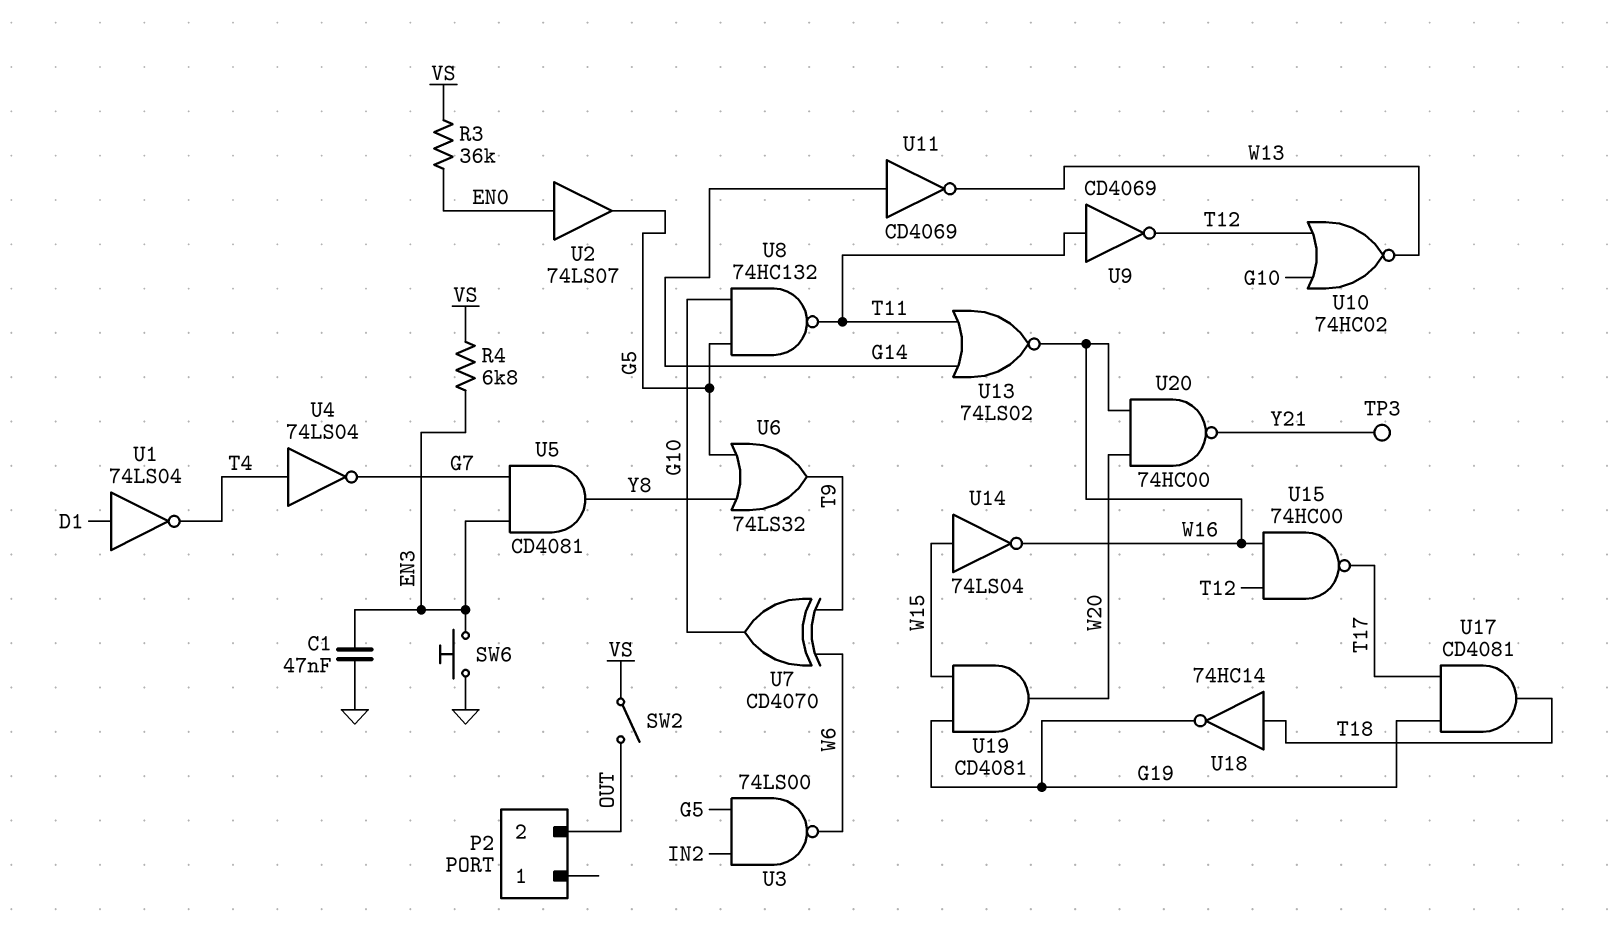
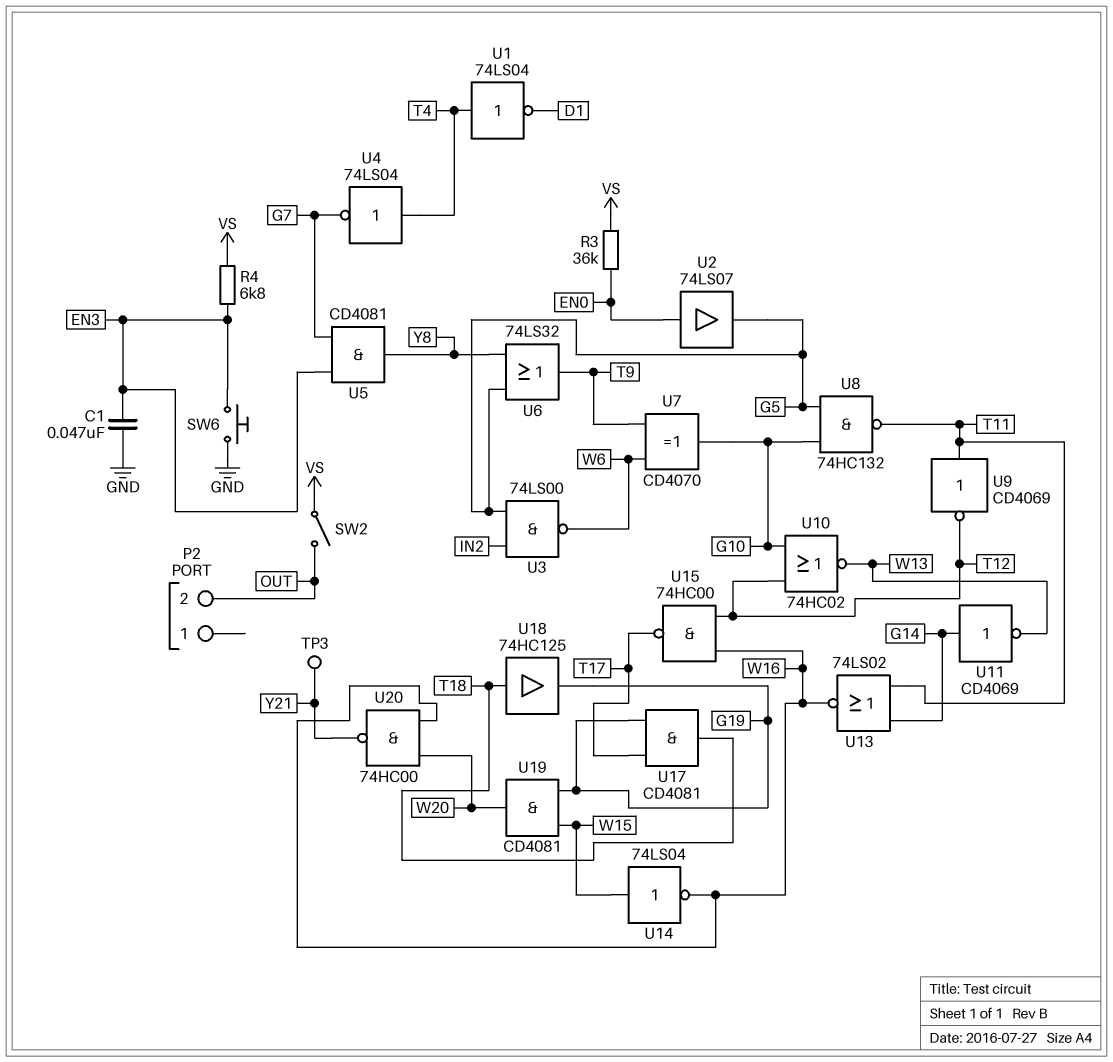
U1: NOT 74LS04 (in D1, out T4) -> NOT 74LS04 (in T4, out D1)
U18: NOT 74HC14 (in T18, out G19) -> buffer 74HC125 (in T18, out G19)

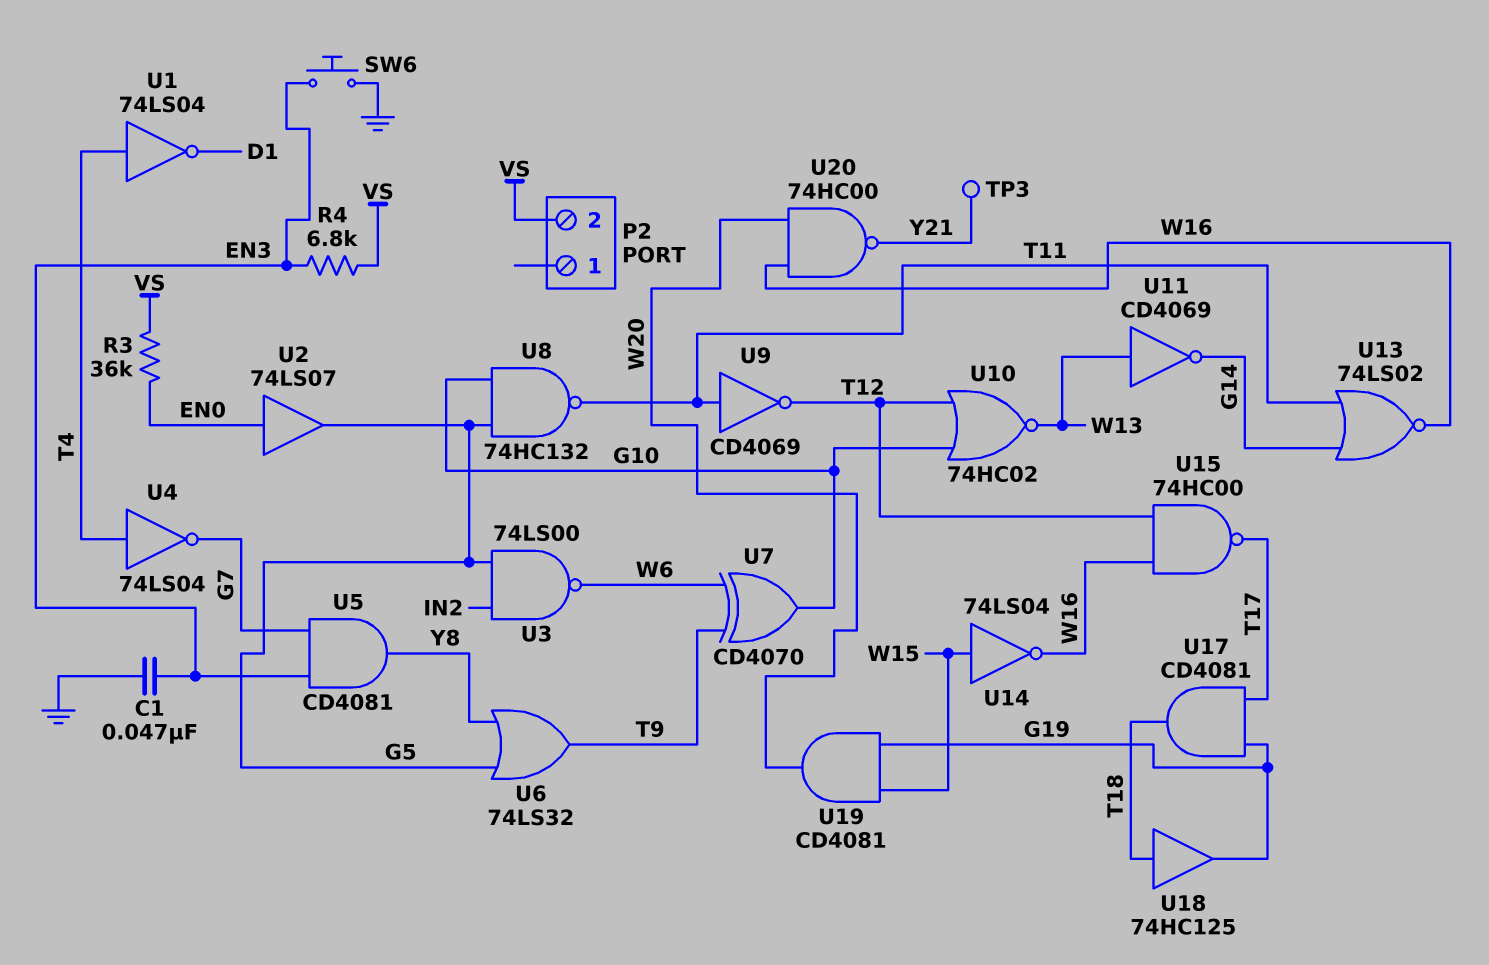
P2 pin 2: OUT -> VS
SW2: switch (OUT, VS) -> none
U11: NOT CD4069 (in G14, out W13) -> NOT CD4069 (in W13, out G14)

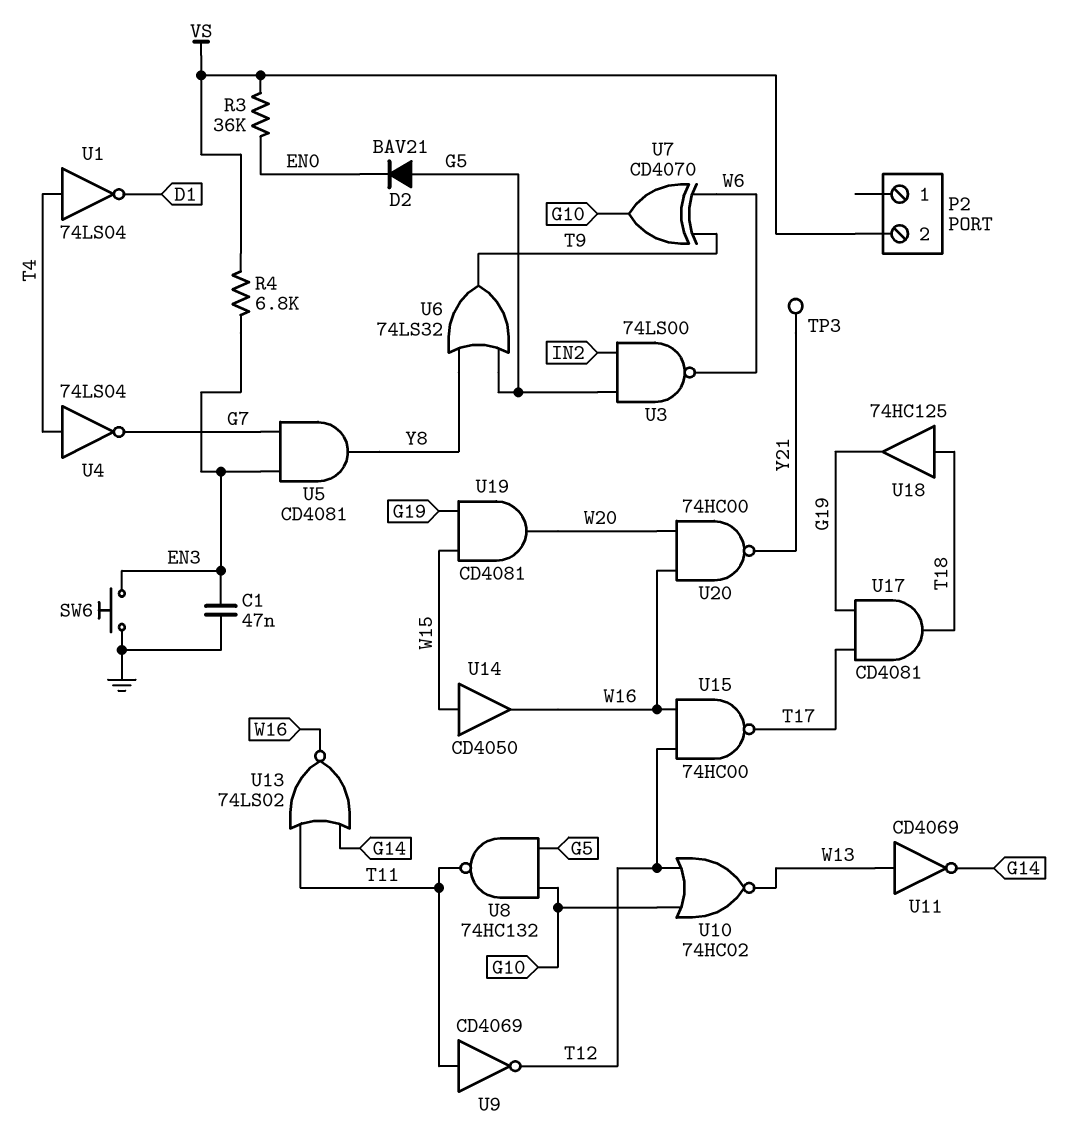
D2: none -> diode BAV21 (A G5, K EN0)
U2: buffer 74LS07 (in EN0, out G5) -> none
U14: NOT 74LS04 (in W15, out W16) -> buffer CD4050 (in W15, out W16)

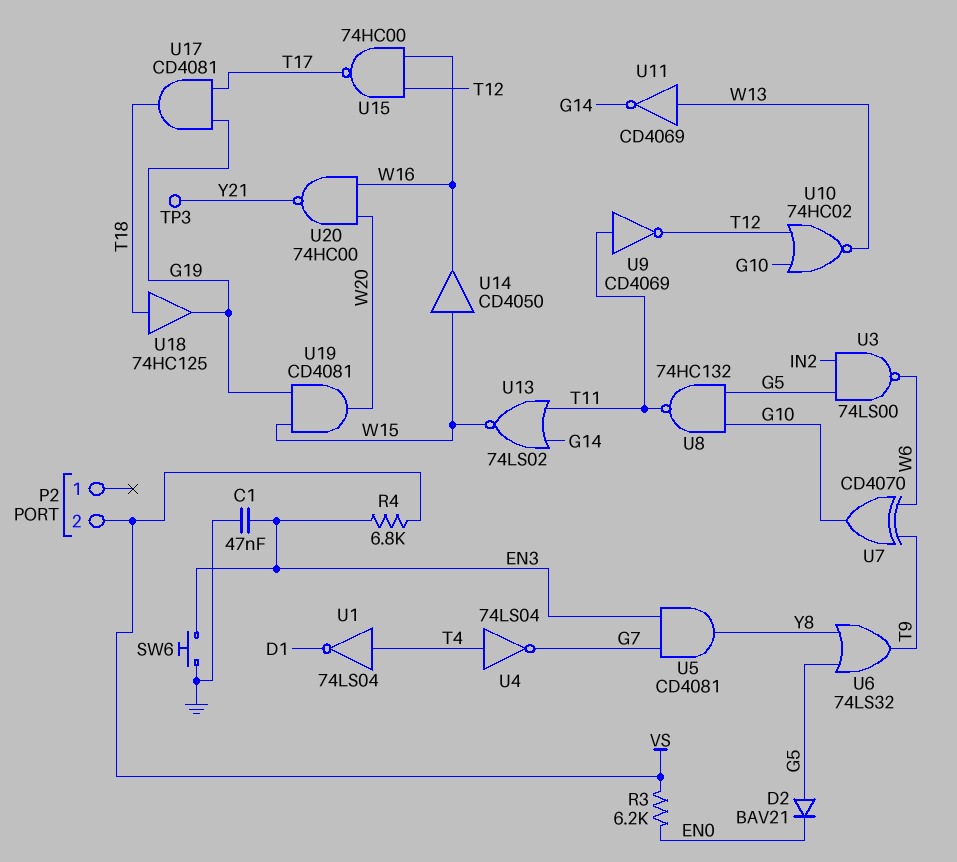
R3: 36k (EN0, VS) -> 6.2k (EN0, VS)
U13: NOR 74LS02 (in G14, in T11, out W16) -> NOR 74LS02 (in G14, in T11, out W15)

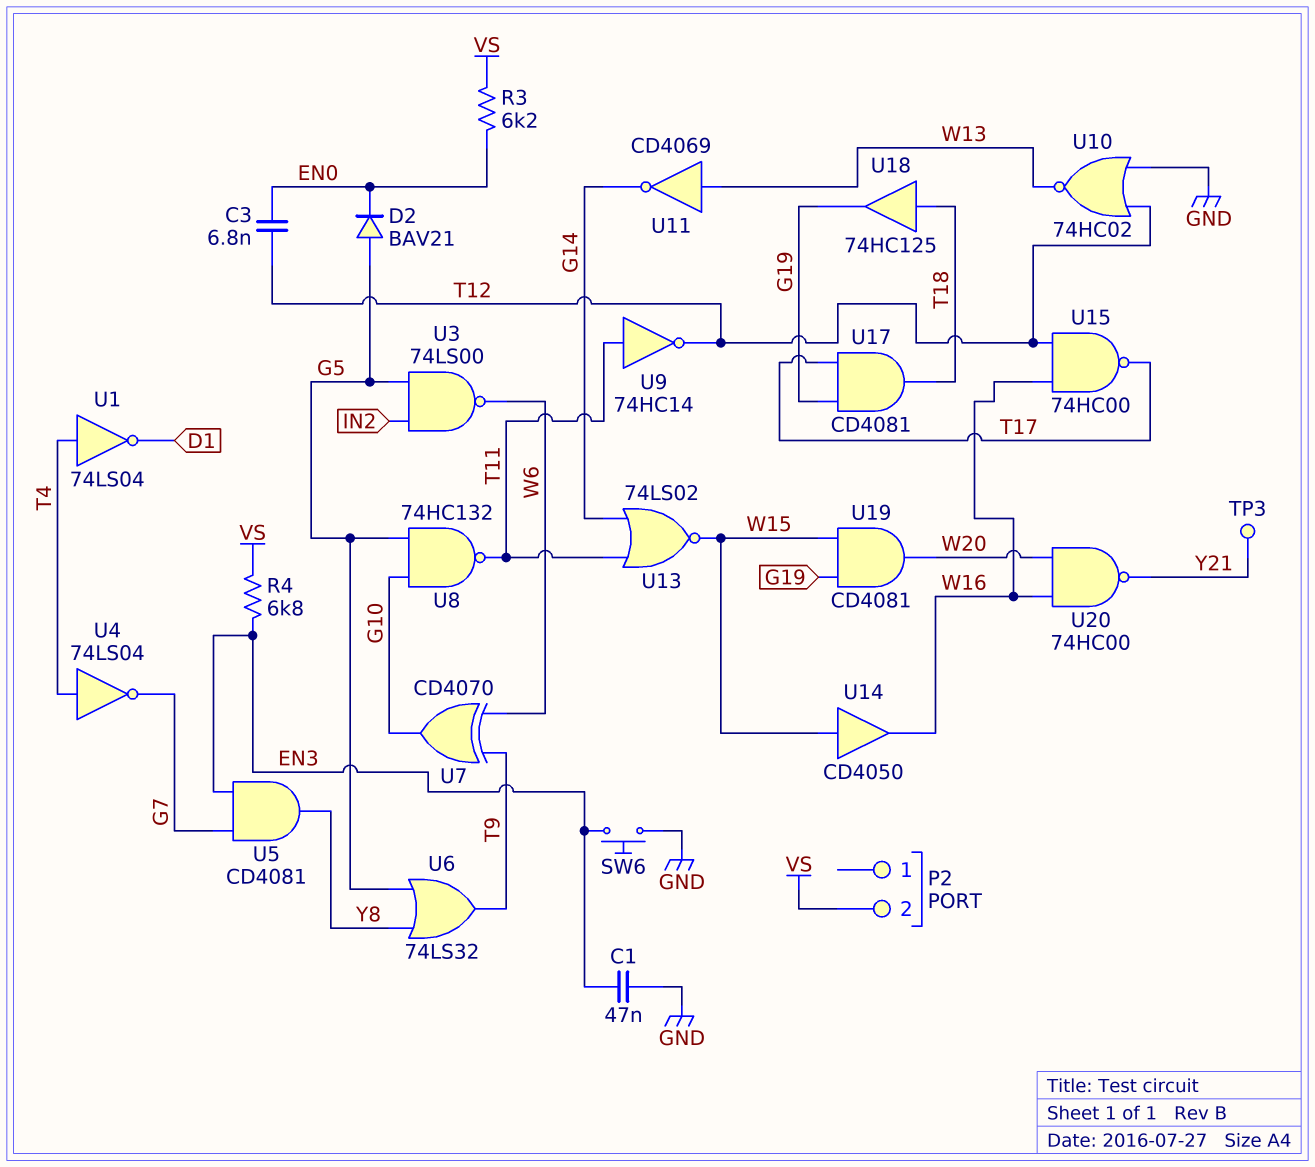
C3: none -> 6.8nF (EN0, T12)
U9: NOT CD4069 (in T11, out T12) -> NOT 74HC14 (in T11, out T12)
U10: NOR 74HC02 (in G10, in T12, out W13) -> NOR 74HC02 (in GND, in T12, out W13)

